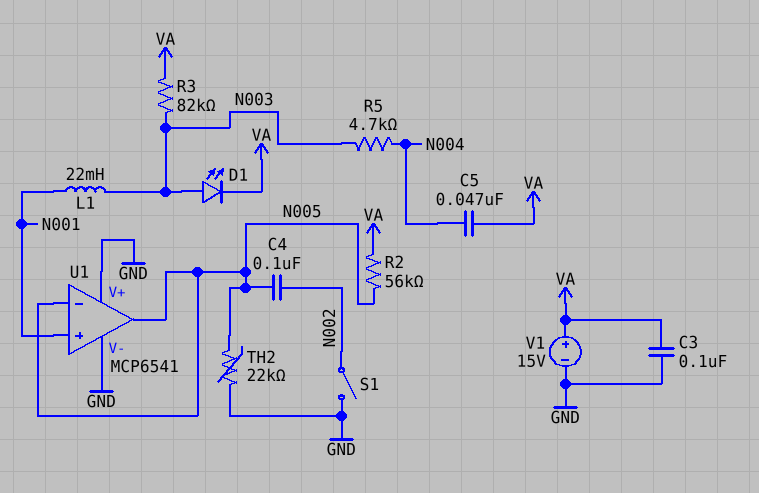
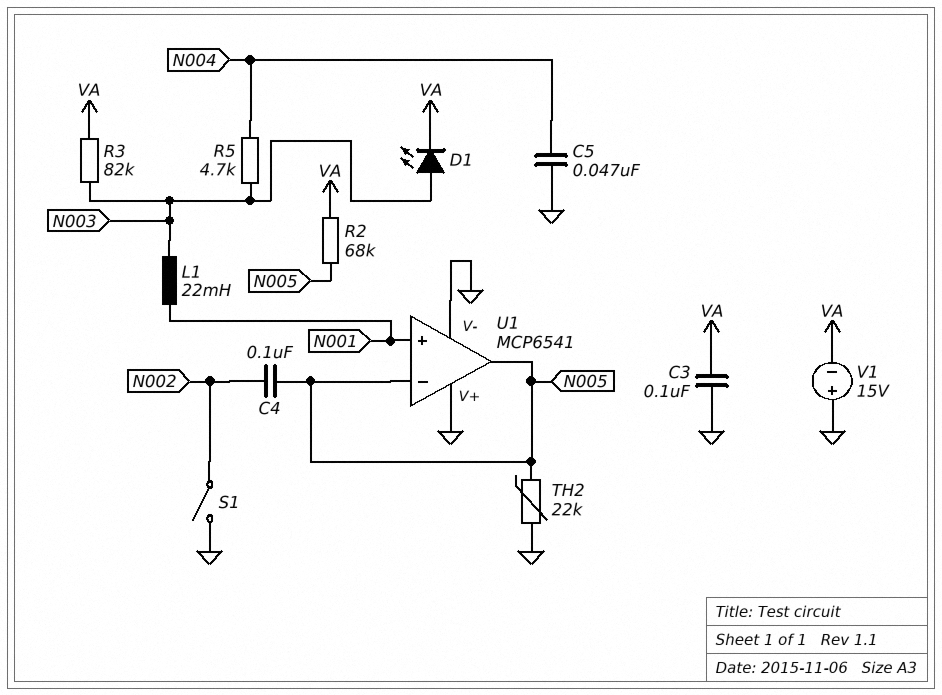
C5: 47nF (N004, VA) -> 47nF (GND, N004)
R2: 56k (N005, VA) -> 68k (N005, VA)
V1: 15V (plus VA, minus GND) -> 15V (plus GND, minus VA)

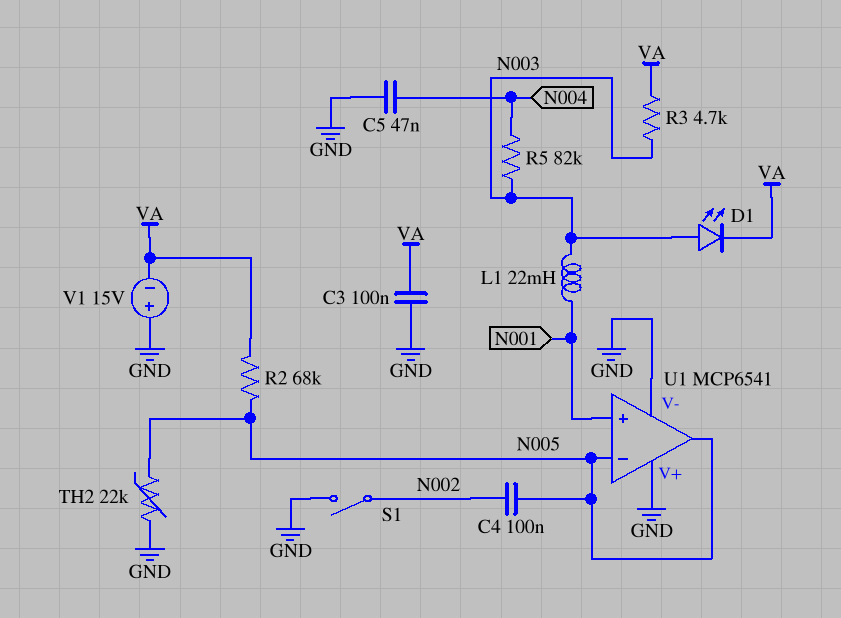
R3: 82k (N003, VA) -> 4.7k (N003, VA)
R5: 4.7k (N003, N004) -> 82k (N003, N004)

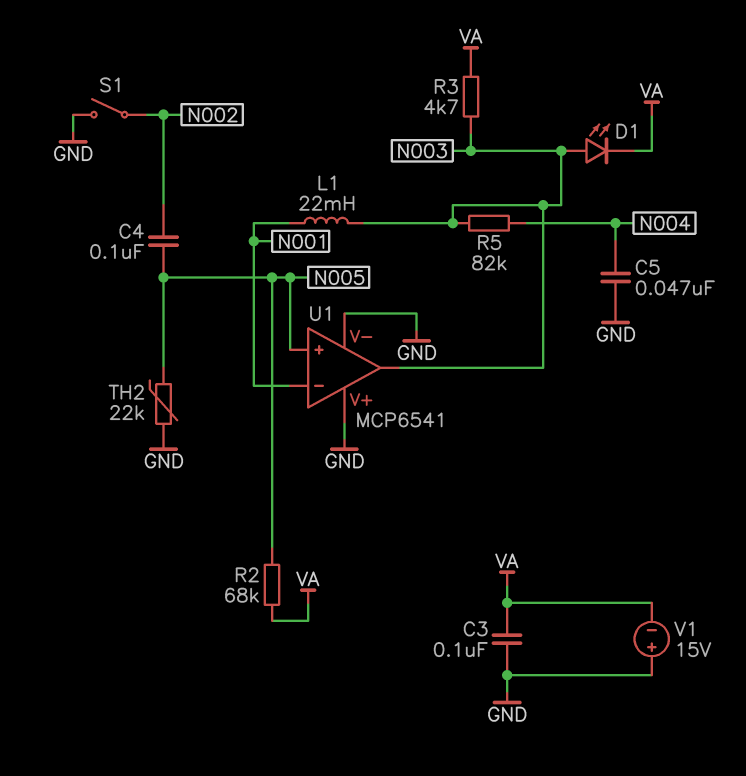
U1 pin in+: N001 -> N005
U1 pin in-: N005 -> N001
U1 pin out: N005 -> N003

